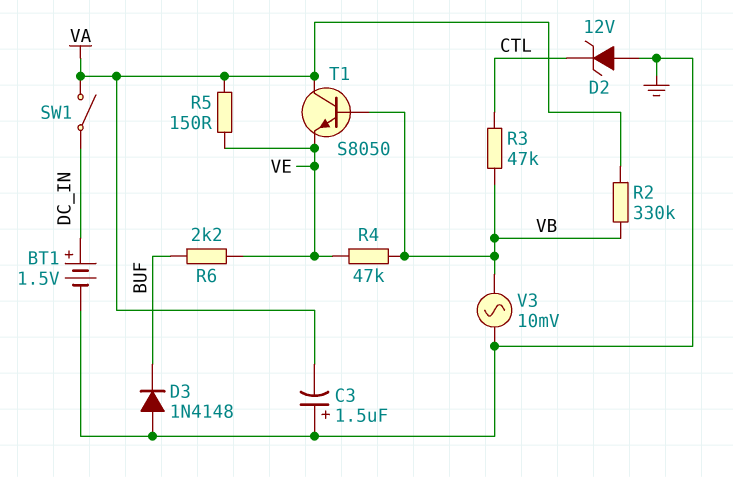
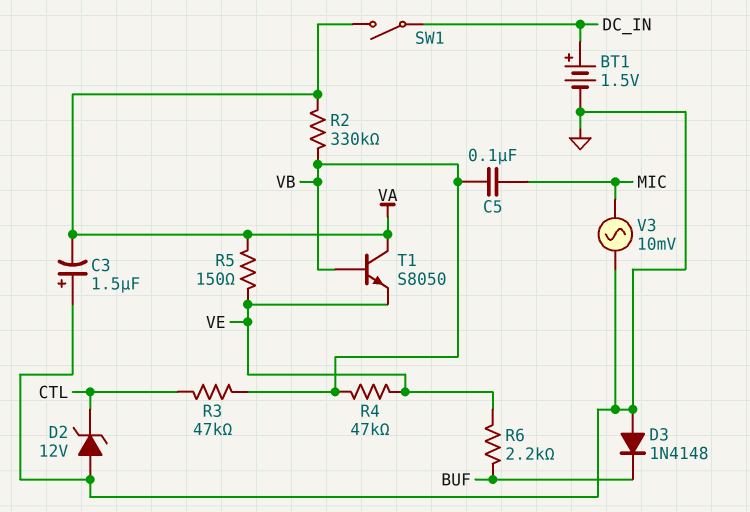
C5: none -> 100nF (MIC, VB)
V3: AC 10mV (GND, VB) -> AC 10mV (GND, MIC)

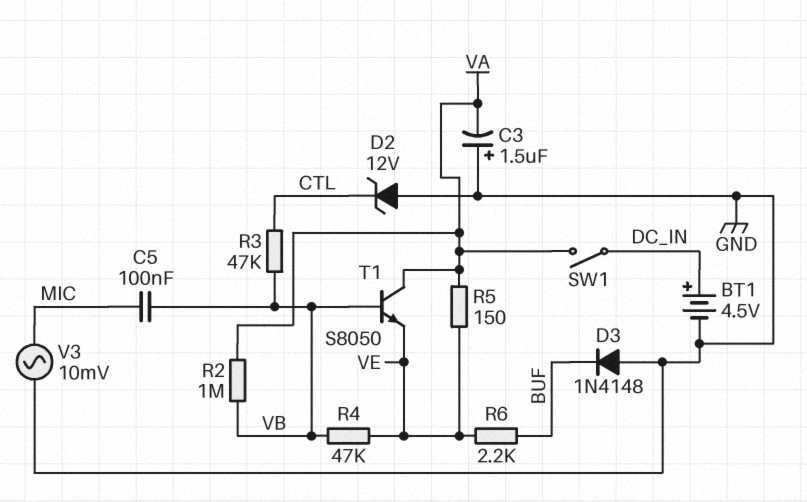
BT1: 1.5V (plus DC_IN, minus GND) -> 4.5V (plus DC_IN, minus GND)
R2: 330k (VA, VB) -> 1M (VA, VB)

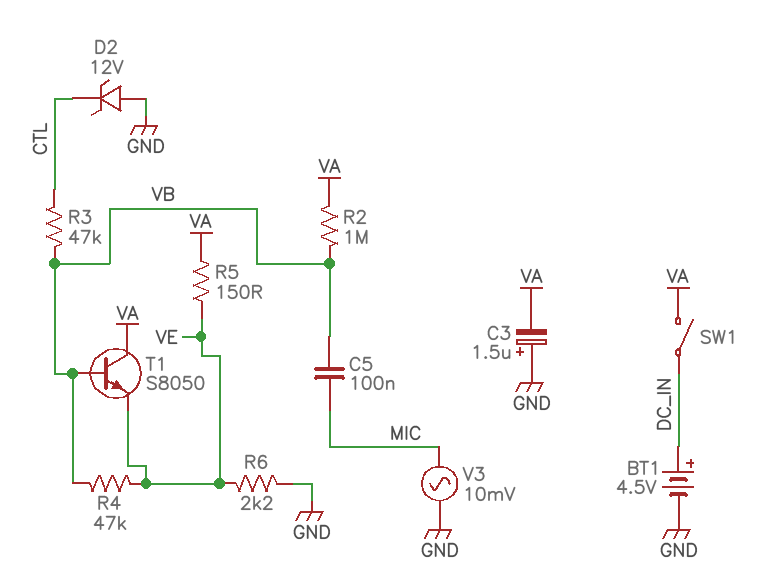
D3: diode 1N4148 (A GND, K BUF) -> none
R6: 2.2k (BUF, VE) -> 2.2k (GND, VE)

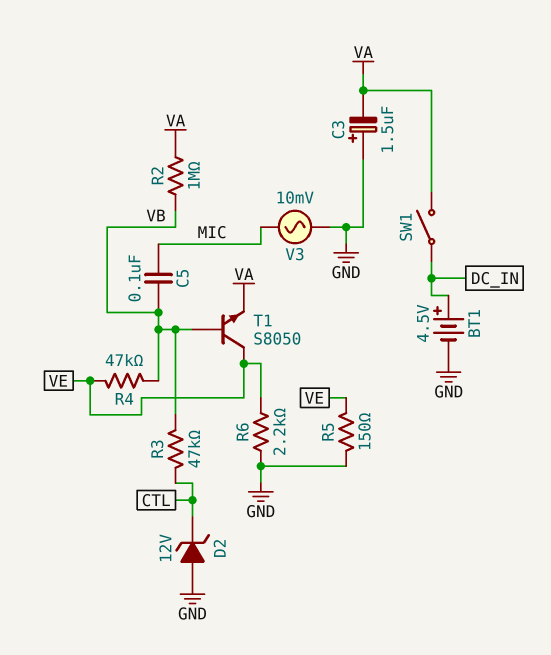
R5: 150 (VA, VE) -> 150 (GND, VE)
T1: NPN S8050 (B VB, C VA, E VE) -> NPN S8050 (B VB, C VE, E VA)

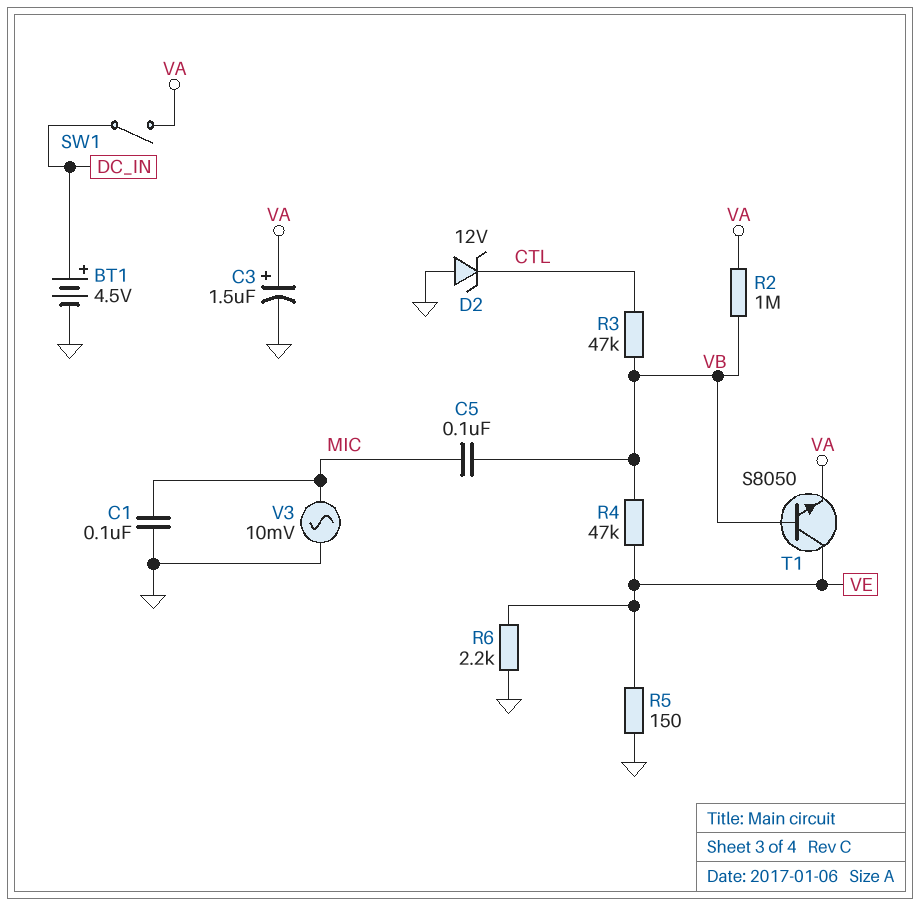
C1: none -> 100nF (GND, MIC)
C3: 1.5uF (plus GND, minus VA) -> 1.5uF (plus VA, minus GND)

